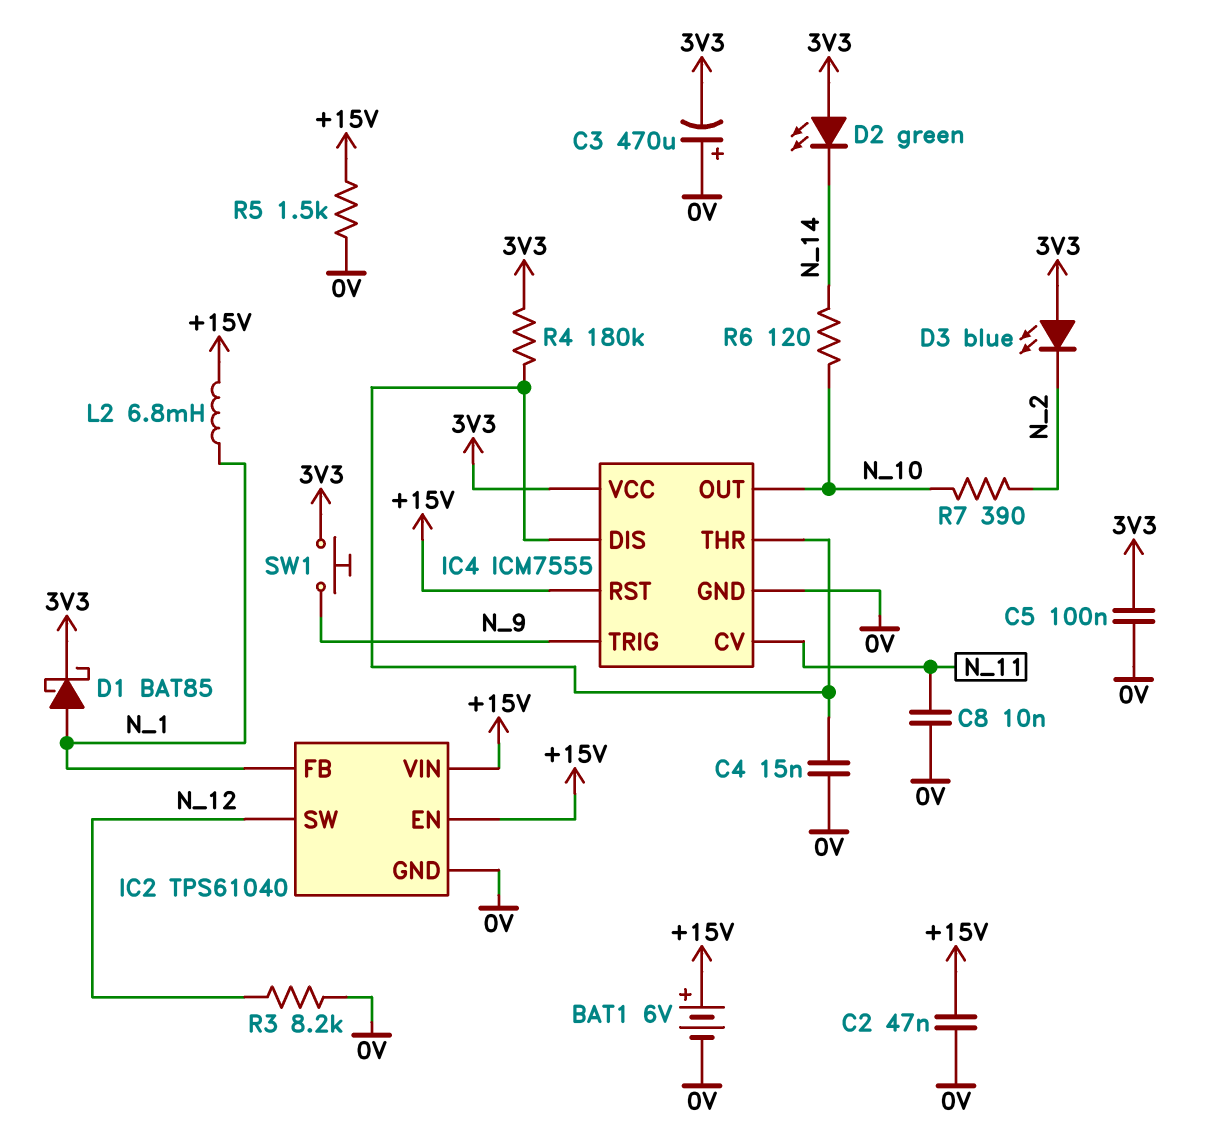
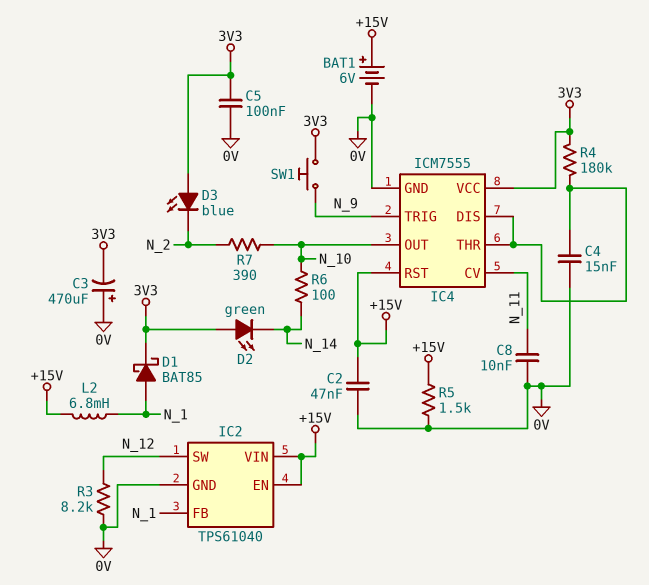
R6: 120 (N_10, N_14) -> 100 (N_10, N_14)

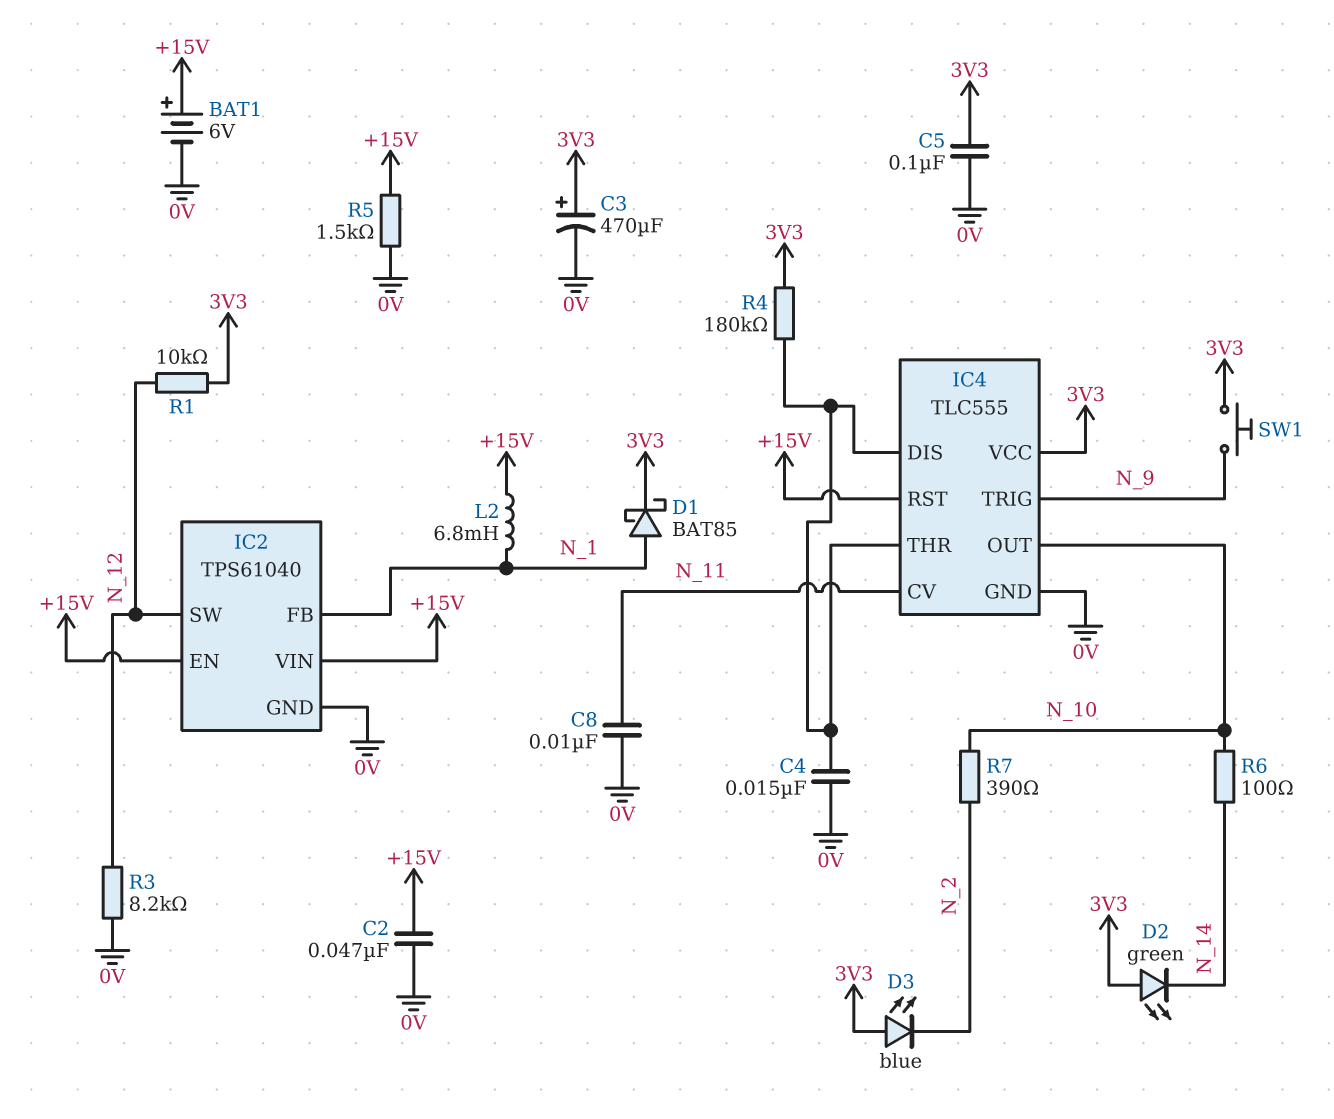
C3: 470uF (plus 0V, minus 3V3) -> 470uF (plus 3V3, minus 0V)
IC4: ICM7555 -> TLC555
R1: none -> 10k (3V3, N_12)

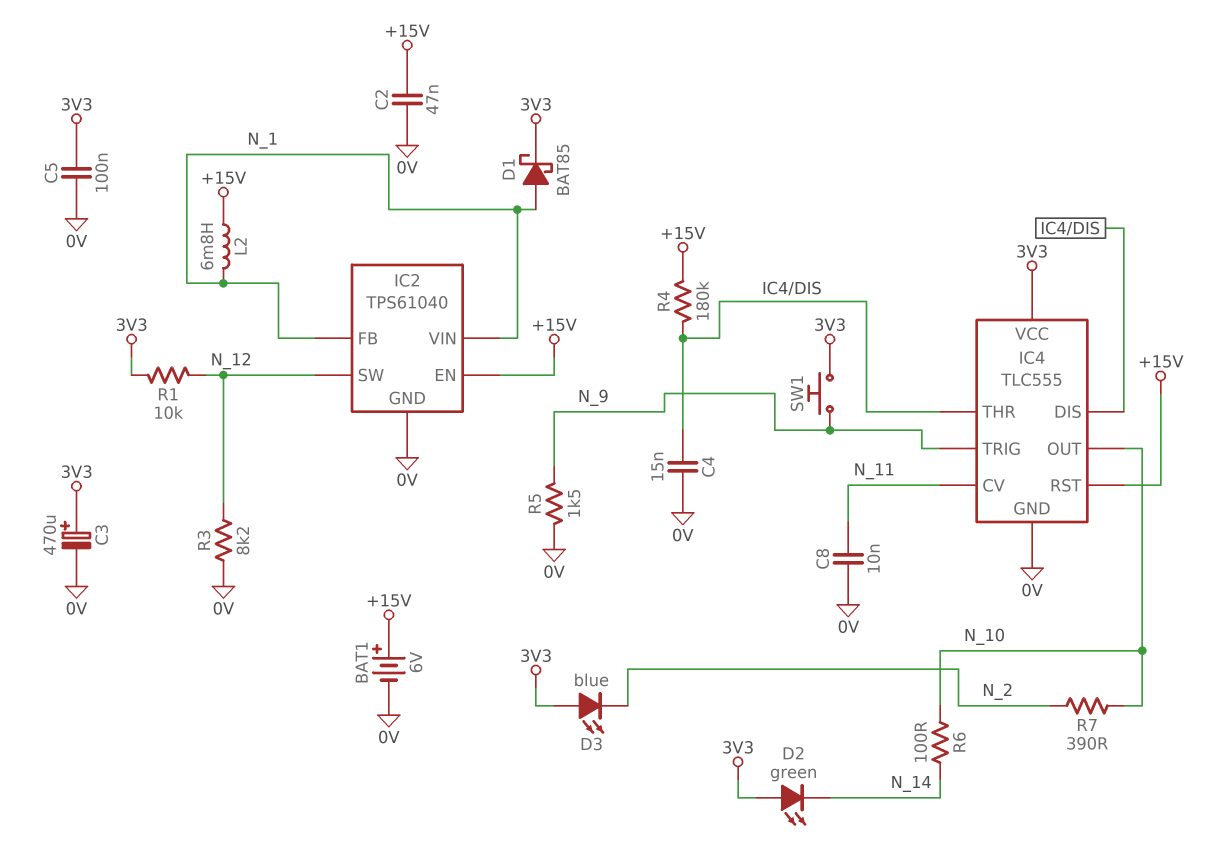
IC2 pin VIN: +15V -> N_1
R4: 180k (3V3, IC4/DIS) -> 180k (+15V, IC4/DIS)
R5: 1.5k (+15V, 0V) -> 1.5k (0V, N_9)

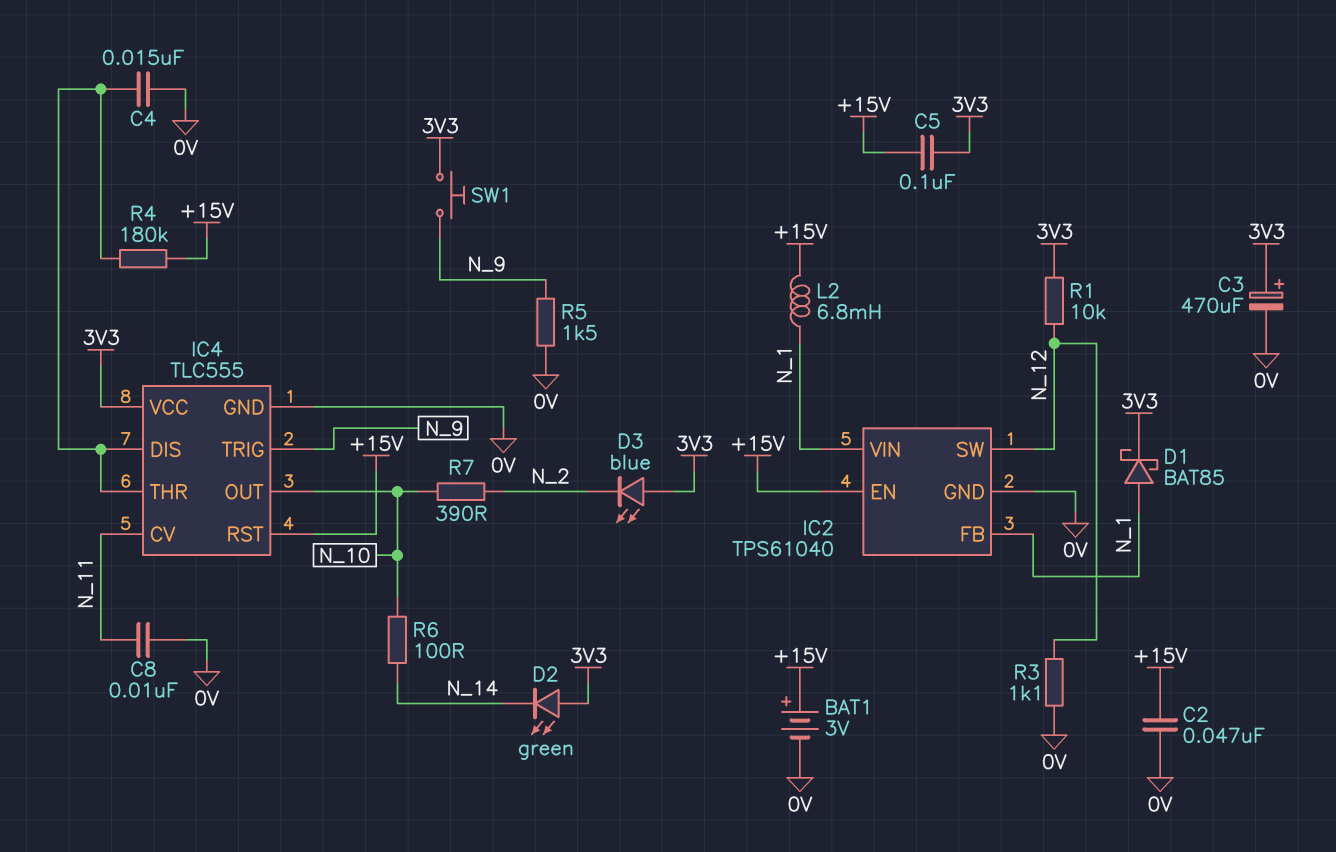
BAT1: 6V (plus +15V, minus 0V) -> 3V (plus +15V, minus 0V)
C5: 100nF (0V, 3V3) -> 100nF (+15V, 3V3)
R3: 8.2k (0V, N_12) -> 1.1k (0V, N_12)

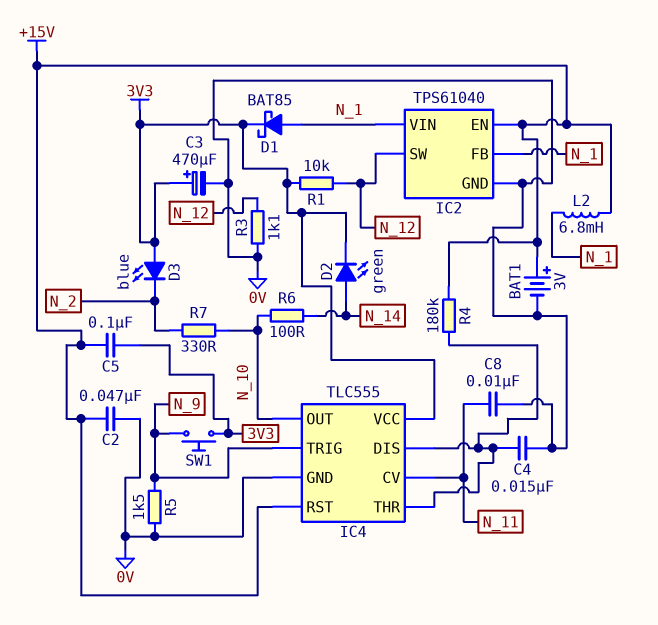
D2: LED green (A 3V3, K N_14) -> LED green (A N_14, K 3V3)
R7: 390 (N_2, N_10) -> 330 (N_2, N_10)

